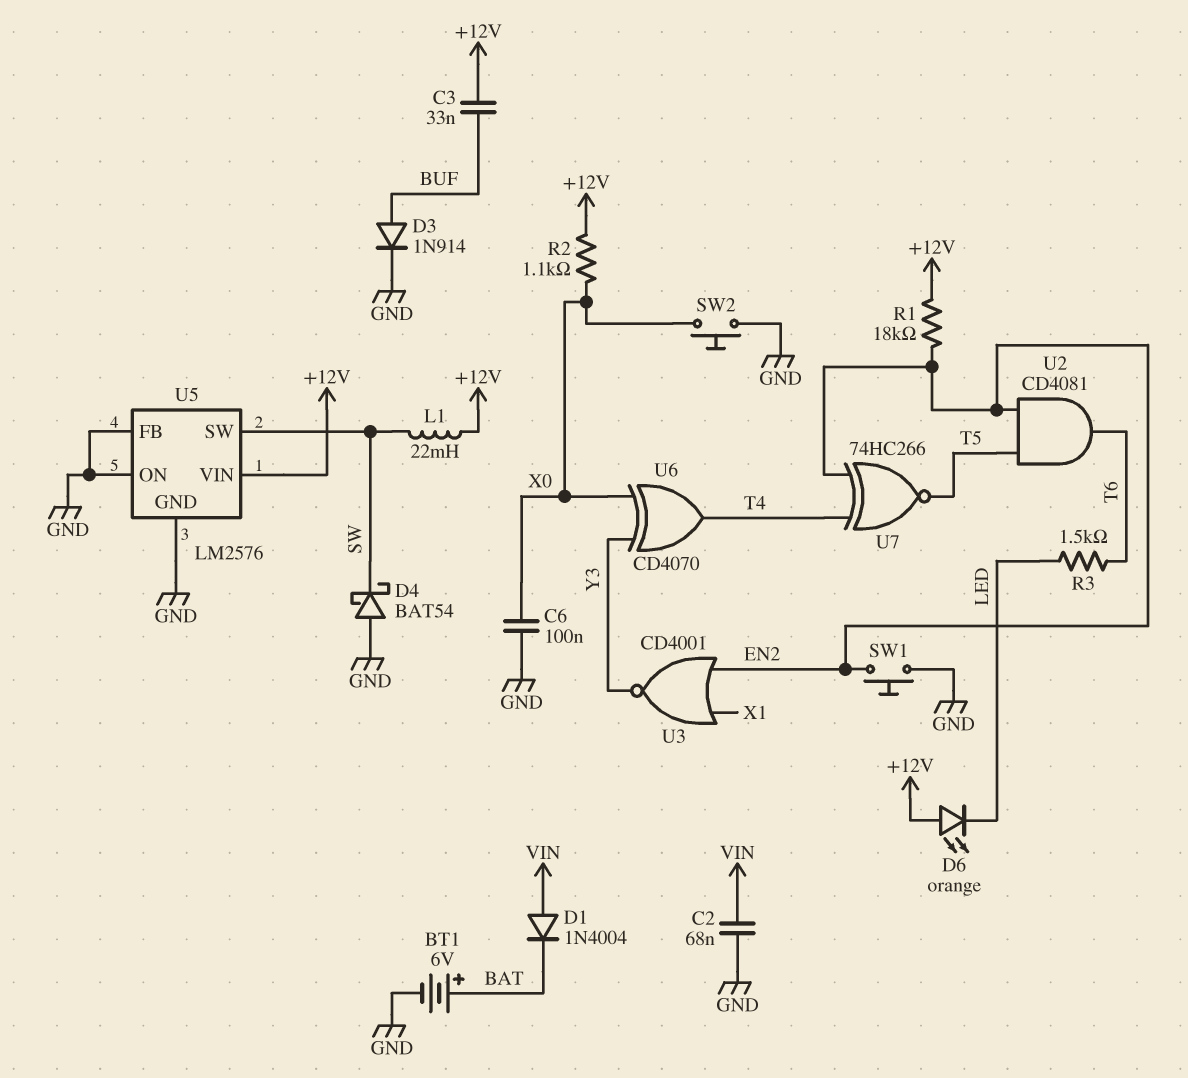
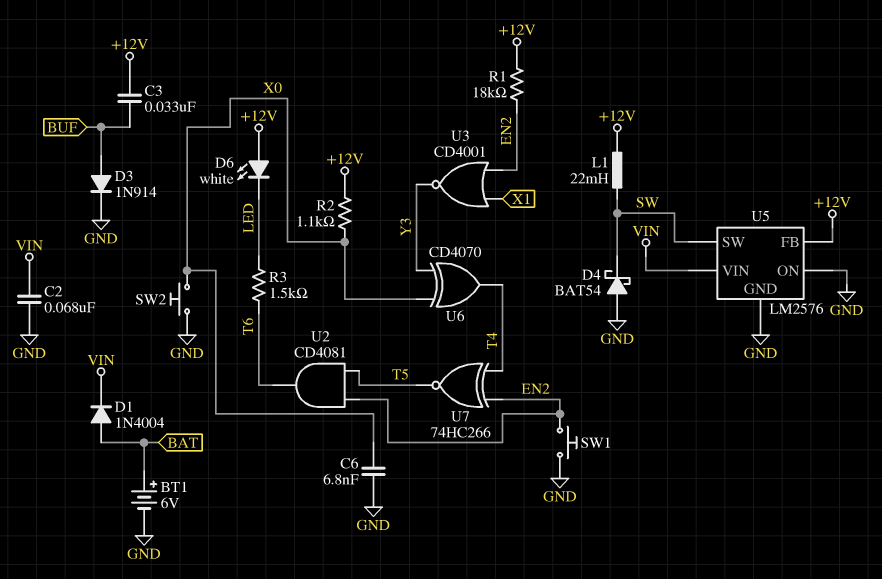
C6: 100nF (GND, X0) -> 6.8nF (GND, X0)
D1: diode 1N4004 (A VIN, K BAT) -> diode 1N4004 (A BAT, K VIN)
D6: LED orange (A +12V, K LED) -> LED white (A +12V, K LED)
U5 pin FB: GND -> +12V
U5 pin VIN: +12V -> VIN

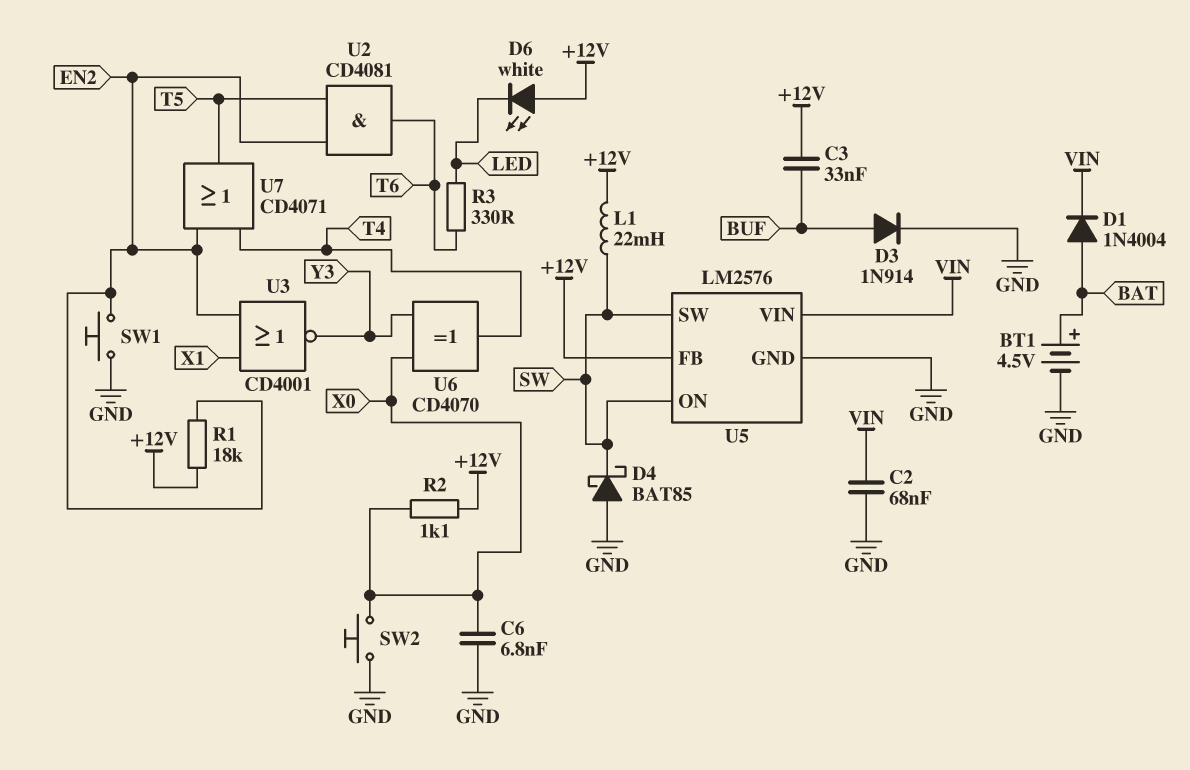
BT1: 6V (plus BAT, minus GND) -> 4.5V (plus BAT, minus GND)
D4: schottky BAT54 (A GND, K SW) -> schottky BAT85 (A GND, K SW)
R3: 1.5k (LED, T6) -> 330 (LED, T6)
U5 pin ON: GND -> SW
U7: XNOR 74HC266 (in EN2, in T4, out T5) -> OR CD4071 (in EN2, in T4, out T5)

